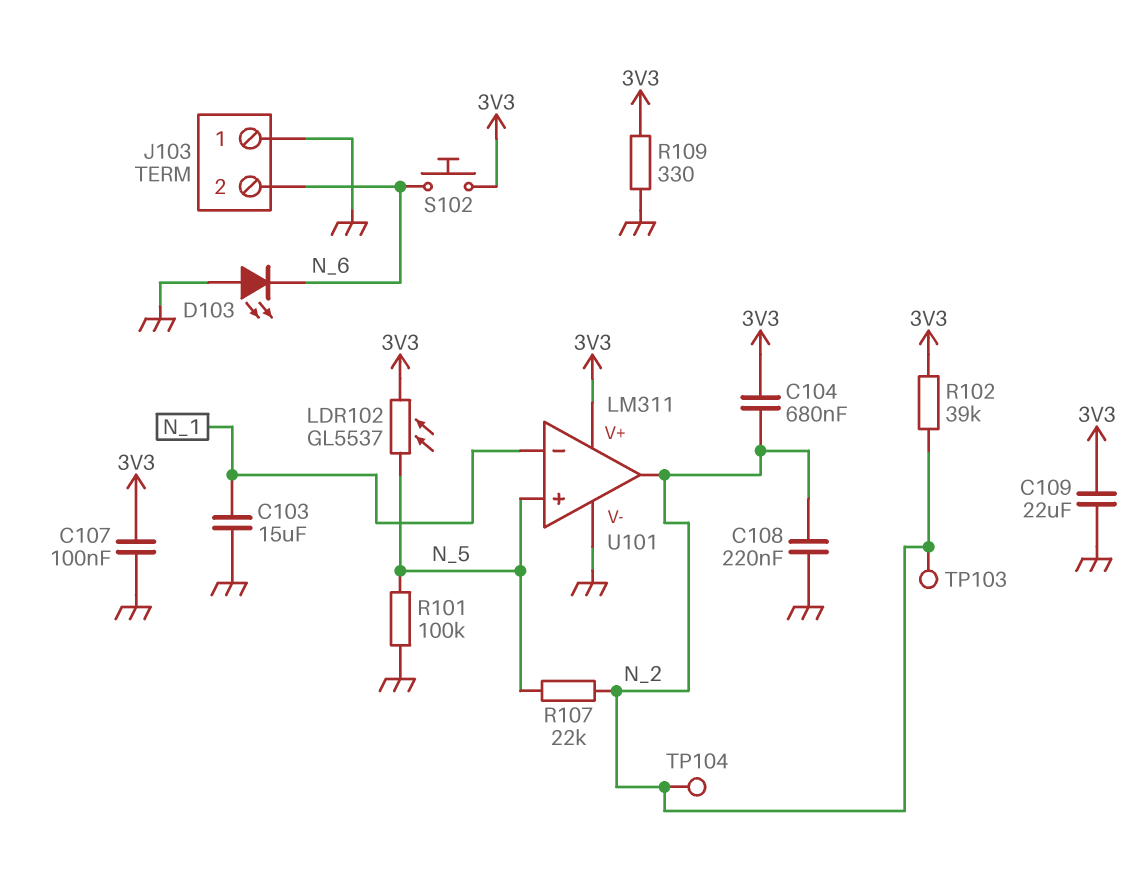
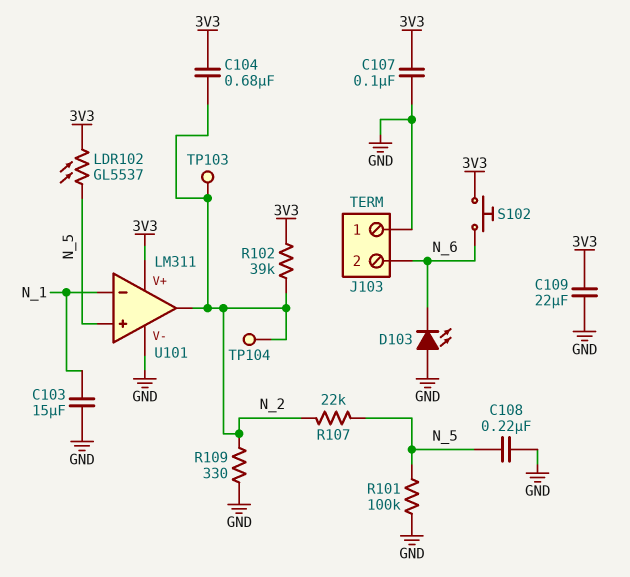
C108: 220nF (GND, N_2) -> 220nF (GND, N_5)
R109: 330 (3V3, GND) -> 330 (GND, N_2)

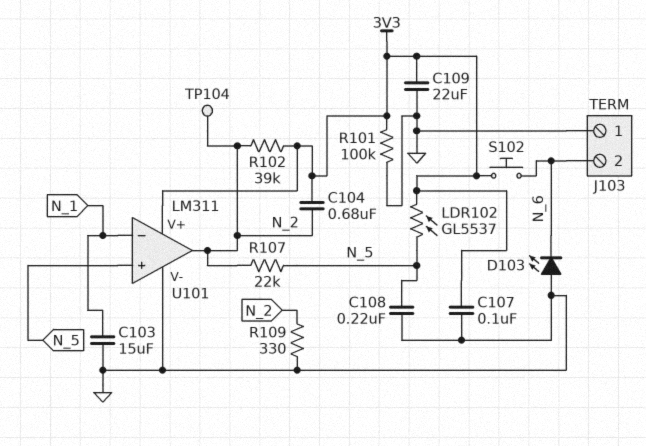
R101: 100k (GND, N_5) -> 100k (3V3, GND)
TP103: test point (N_2) -> none

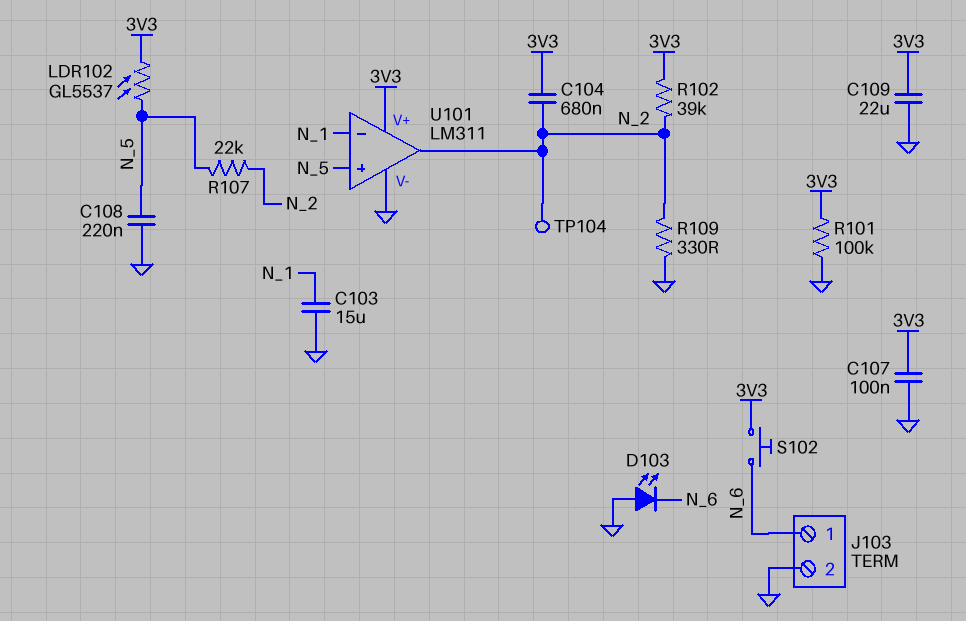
J103 pin 1: GND -> N_6
J103 pin 2: N_6 -> GND

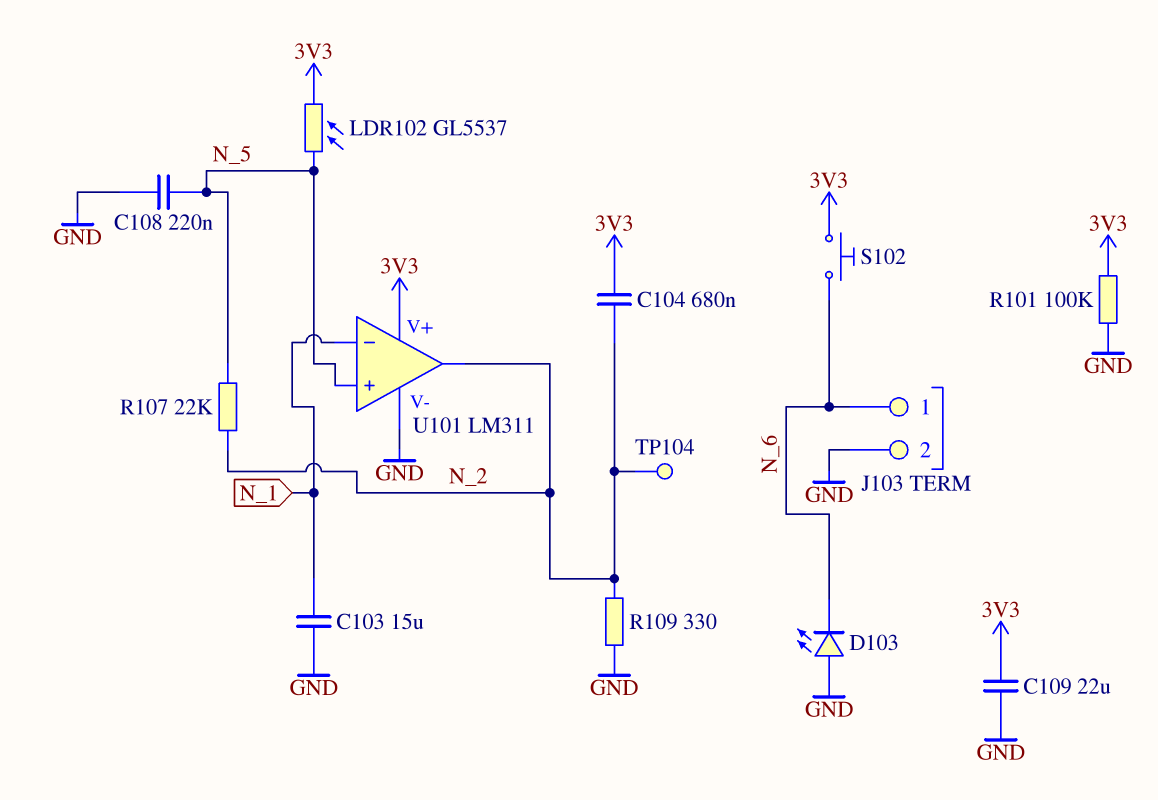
C107: 100nF (3V3, GND) -> none
R102: 39k (3V3, N_2) -> none

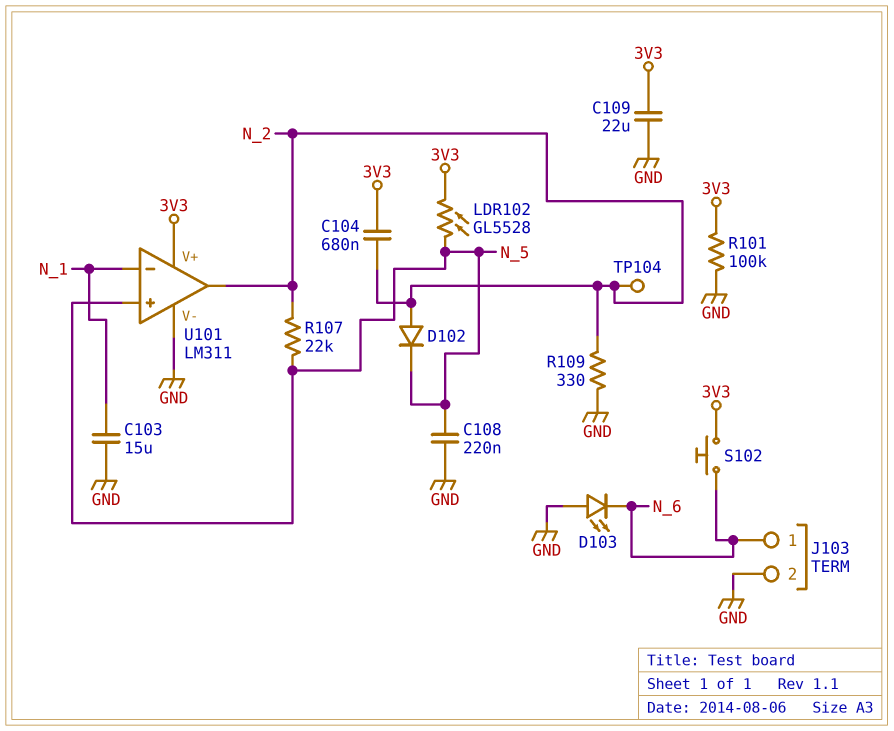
D102: none -> diode (A N_2, K N_5)
LDR102: GL5537 (3V3, N_5) -> GL5528 (3V3, N_5)

